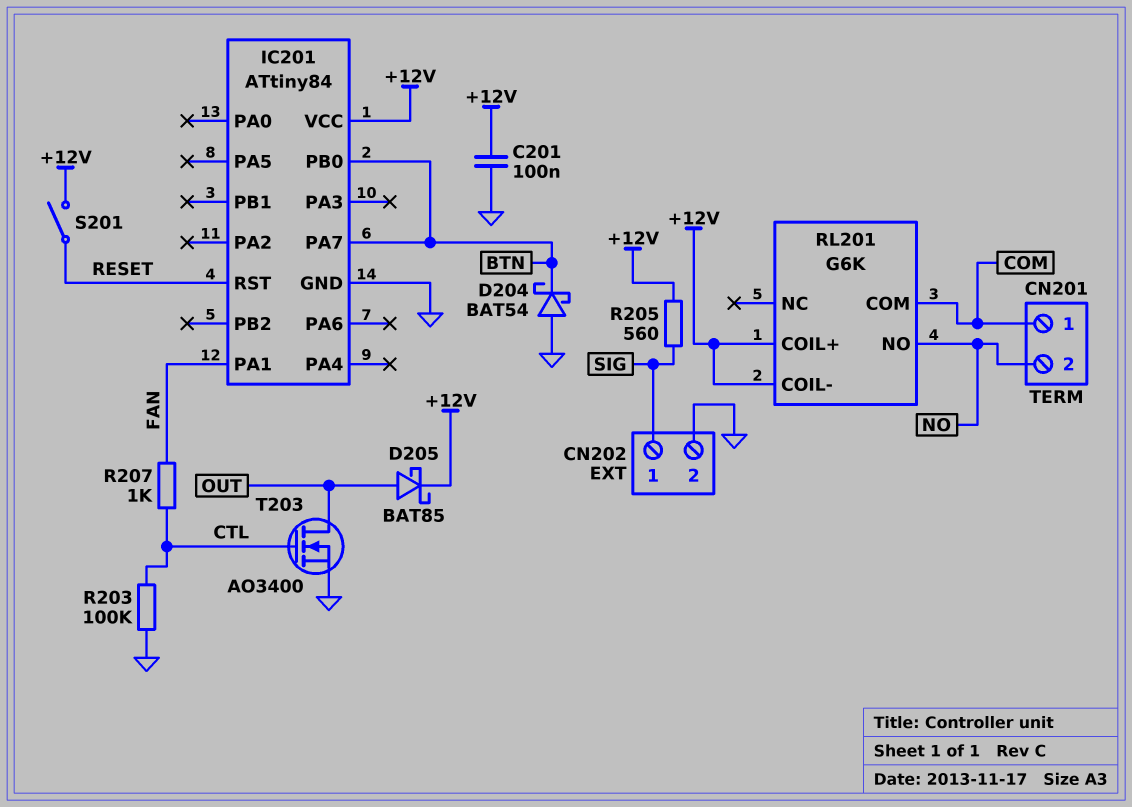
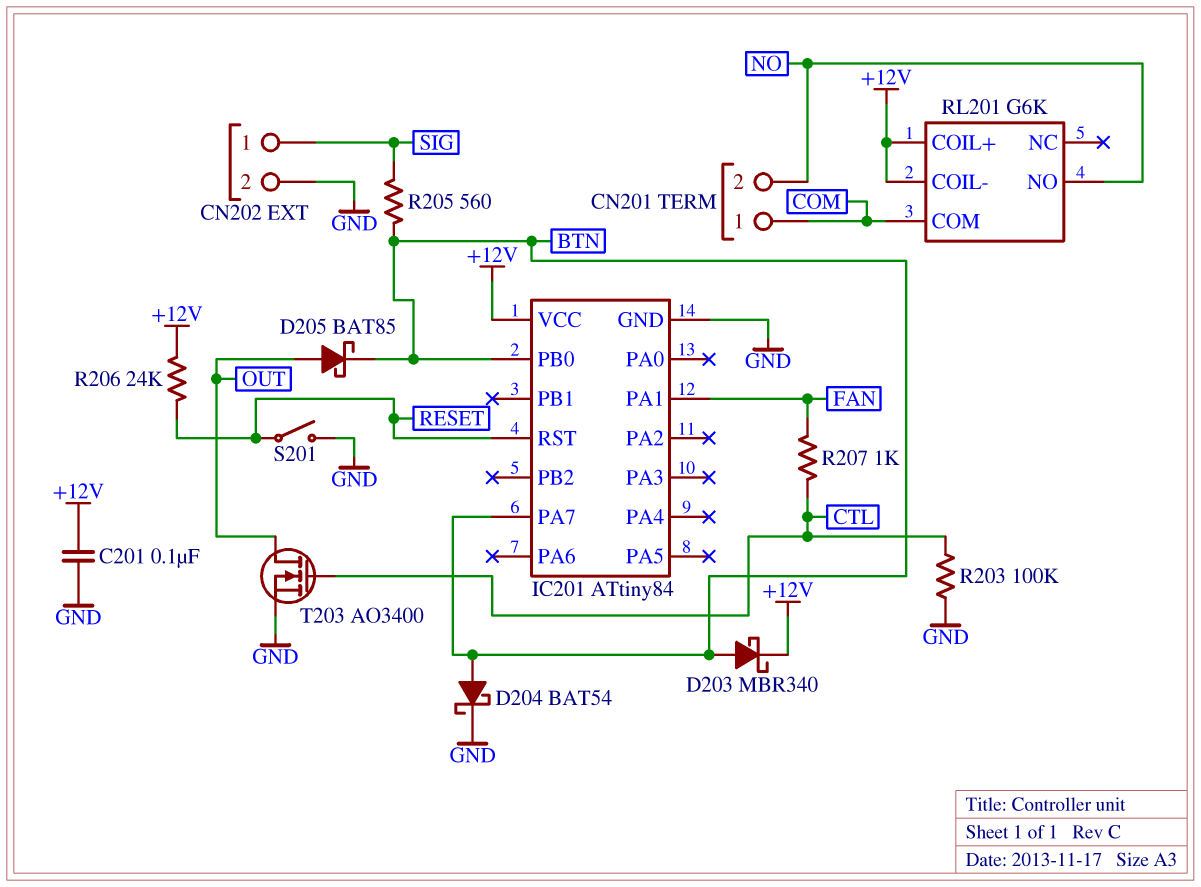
D203: none -> schottky MBR340 (A BTN, K +12V)
D204: schottky BAT54 (A GND, K BTN) -> schottky BAT54 (A BTN, K GND)
D205: schottky BAT85 (A OUT, K +12V) -> schottky BAT85 (A OUT, K BTN)
R205: 560 (+12V, SIG) -> 560 (BTN, SIG)
R206: none -> 24k (+12V, RESET)
S201: switch (+12V, RESET) -> switch (GND, RESET)

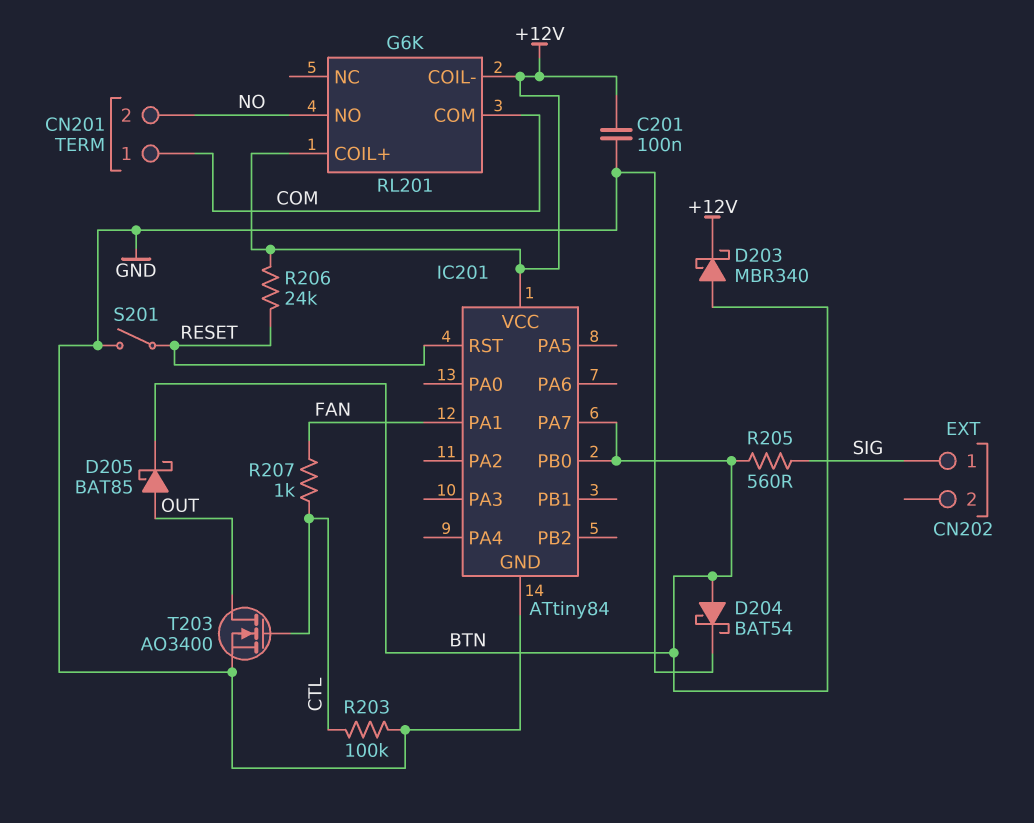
CN202 pin 2: GND -> none

